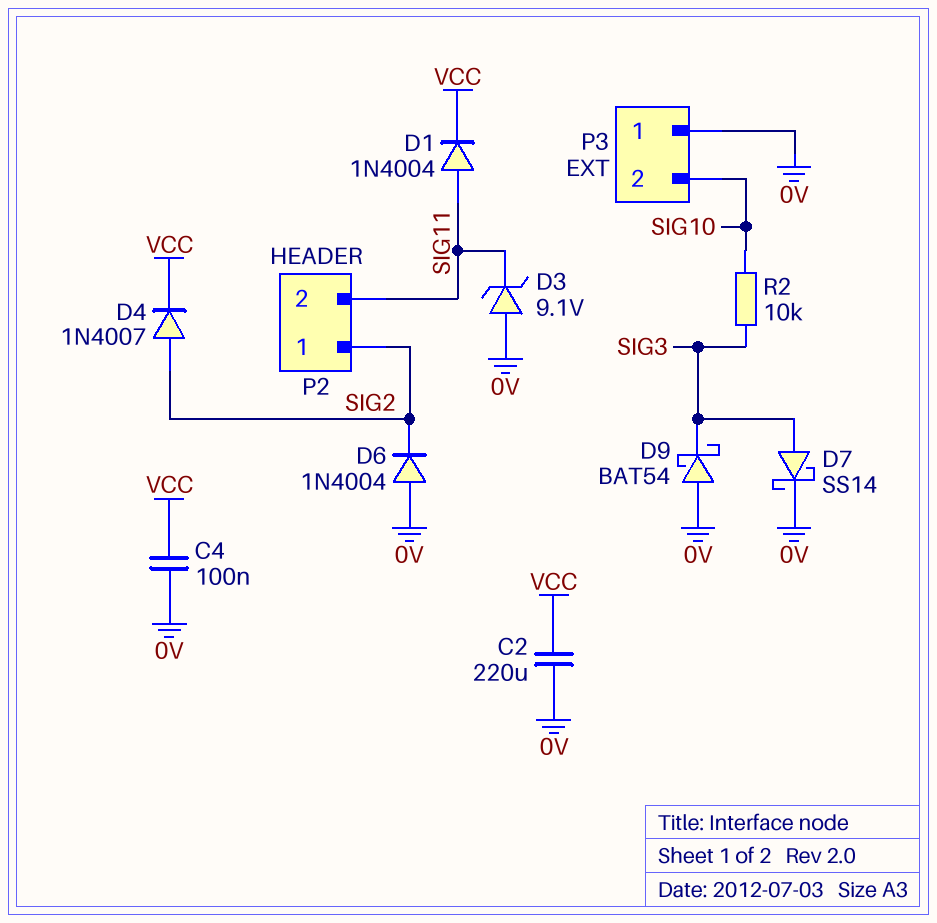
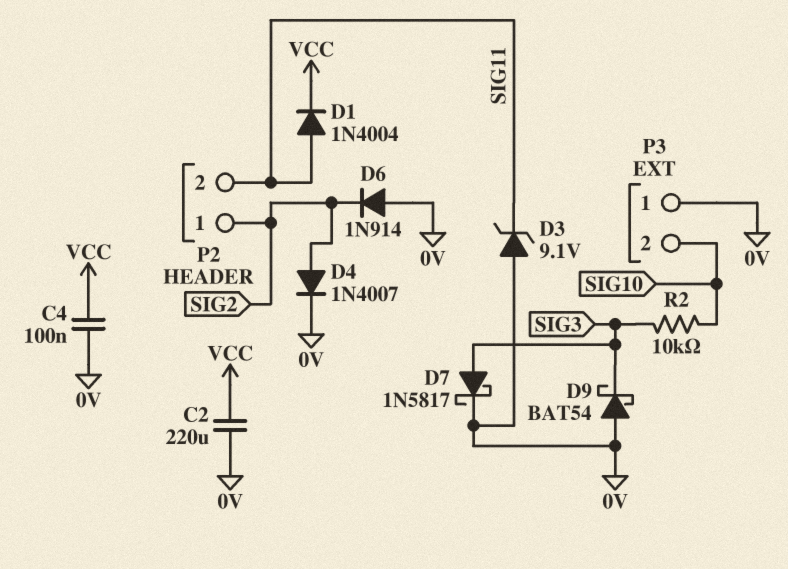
D4: diode 1N4007 (A SIG2, K VCC) -> diode 1N4007 (A SIG2, K 0V)
D6: diode 1N4004 (A 0V, K SIG2) -> diode 1N914 (A 0V, K SIG2)
D7: schottky SS14 (A SIG3, K 0V) -> schottky 1N5817 (A SIG3, K 0V)

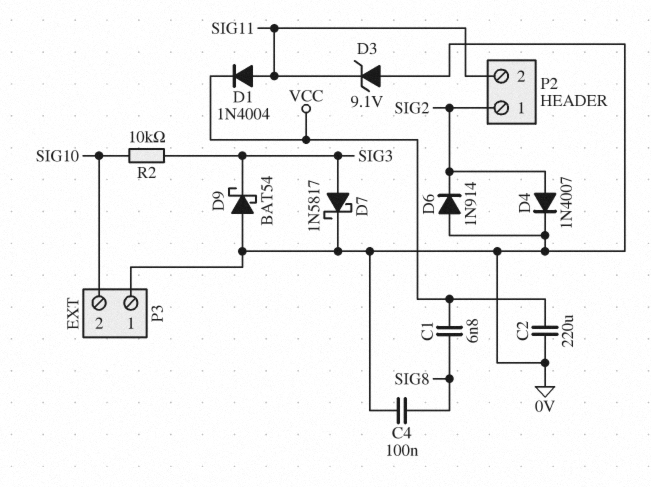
C1: none -> 6.8nF (SIG8, VCC)
C4: 100nF (0V, VCC) -> 100nF (0V, SIG8)

